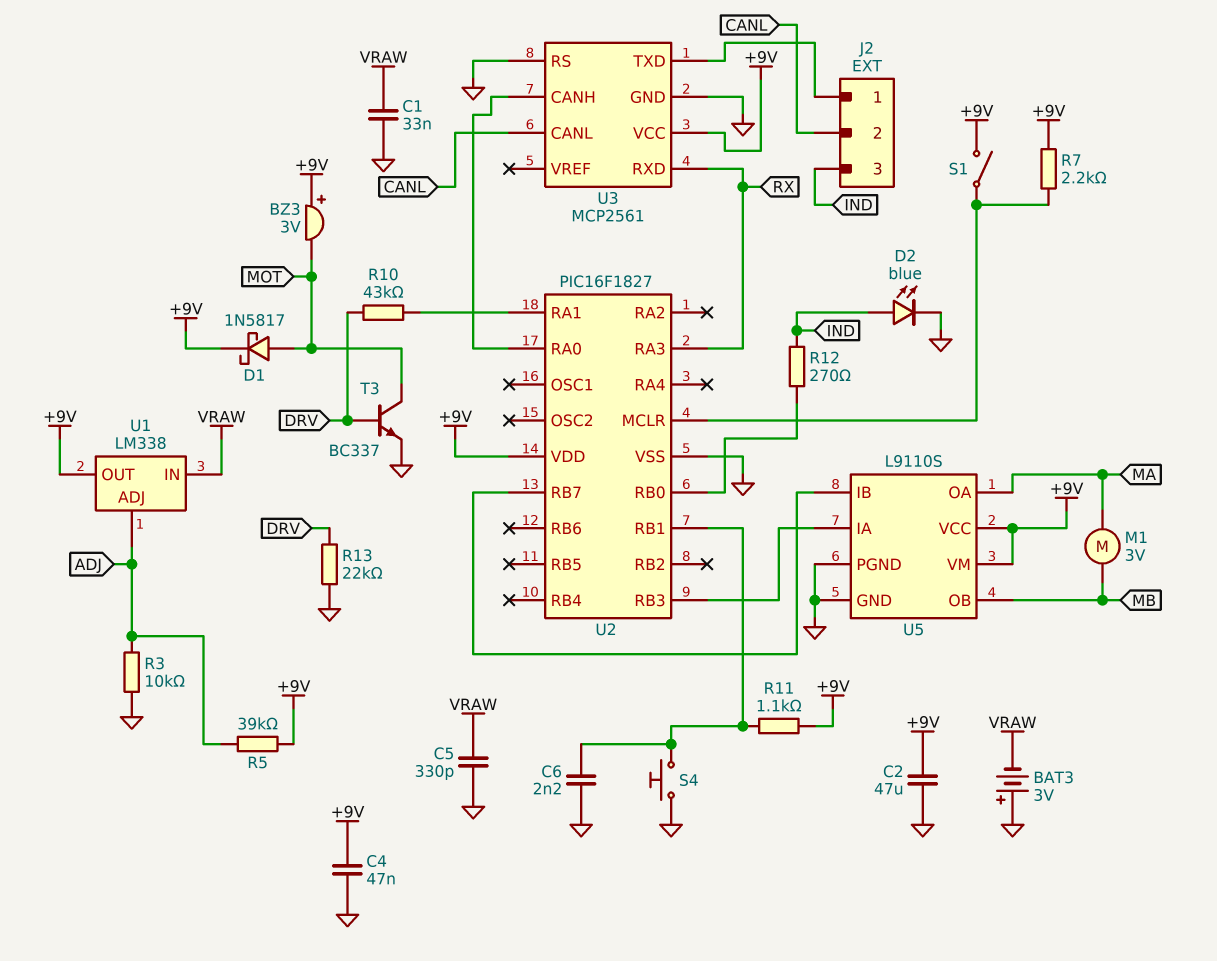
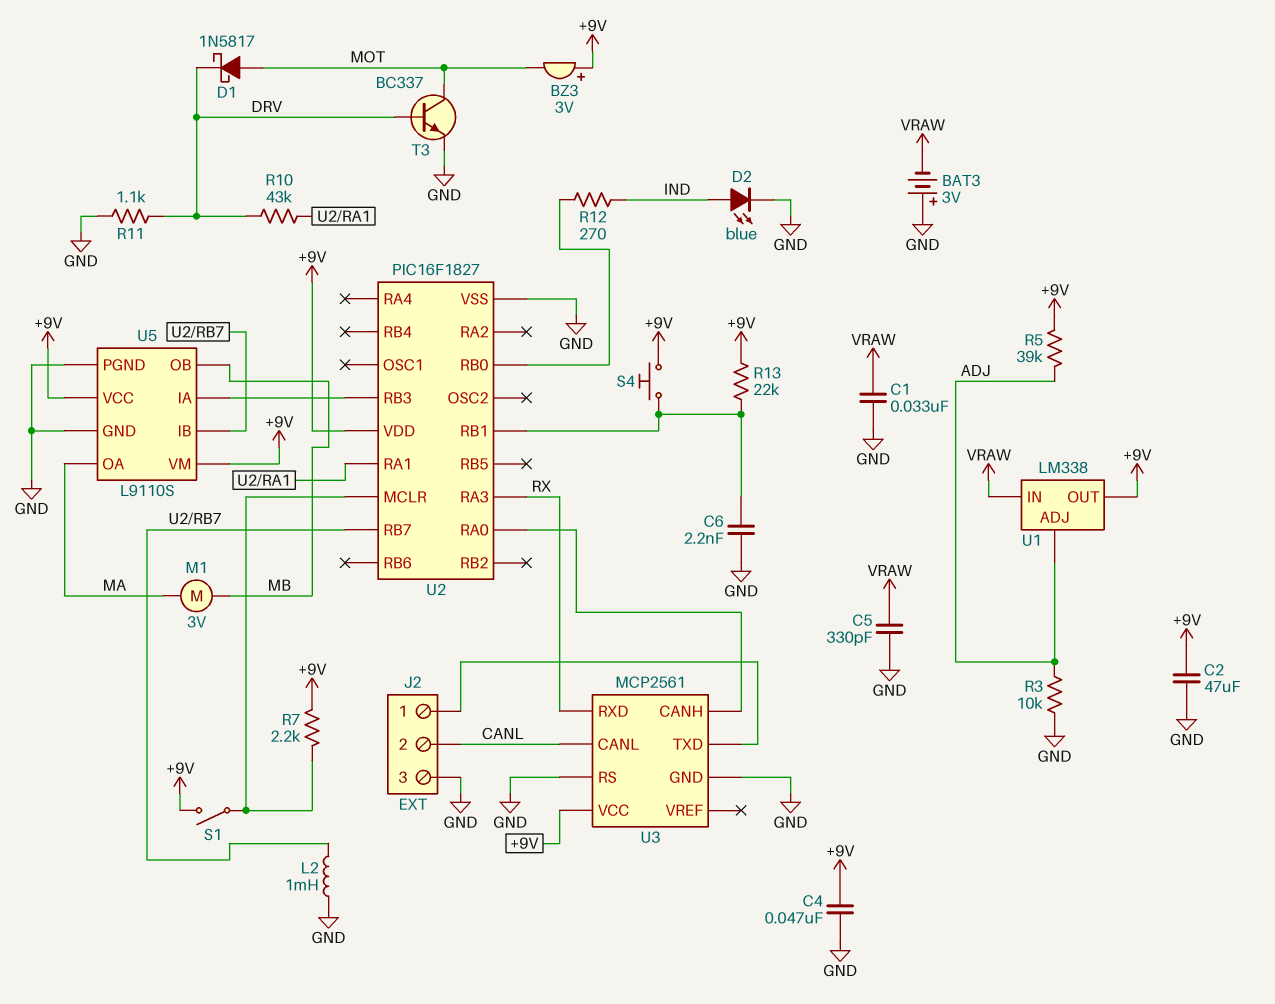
D1: schottky 1N5817 (A MOT, K +9V) -> schottky 1N5817 (A MOT, K DRV)
J2 pin 3: IND -> GND
L2: none -> 1mH (GND, U2/RB7)
R11: 1.1k (+9V, U2/RB1) -> 1.1k (DRV, GND)
R13: 22k (DRV, GND) -> 22k (+9V, U2/RB1)
S4: button (GND, U2/RB1) -> button (+9V, U2/RB1)

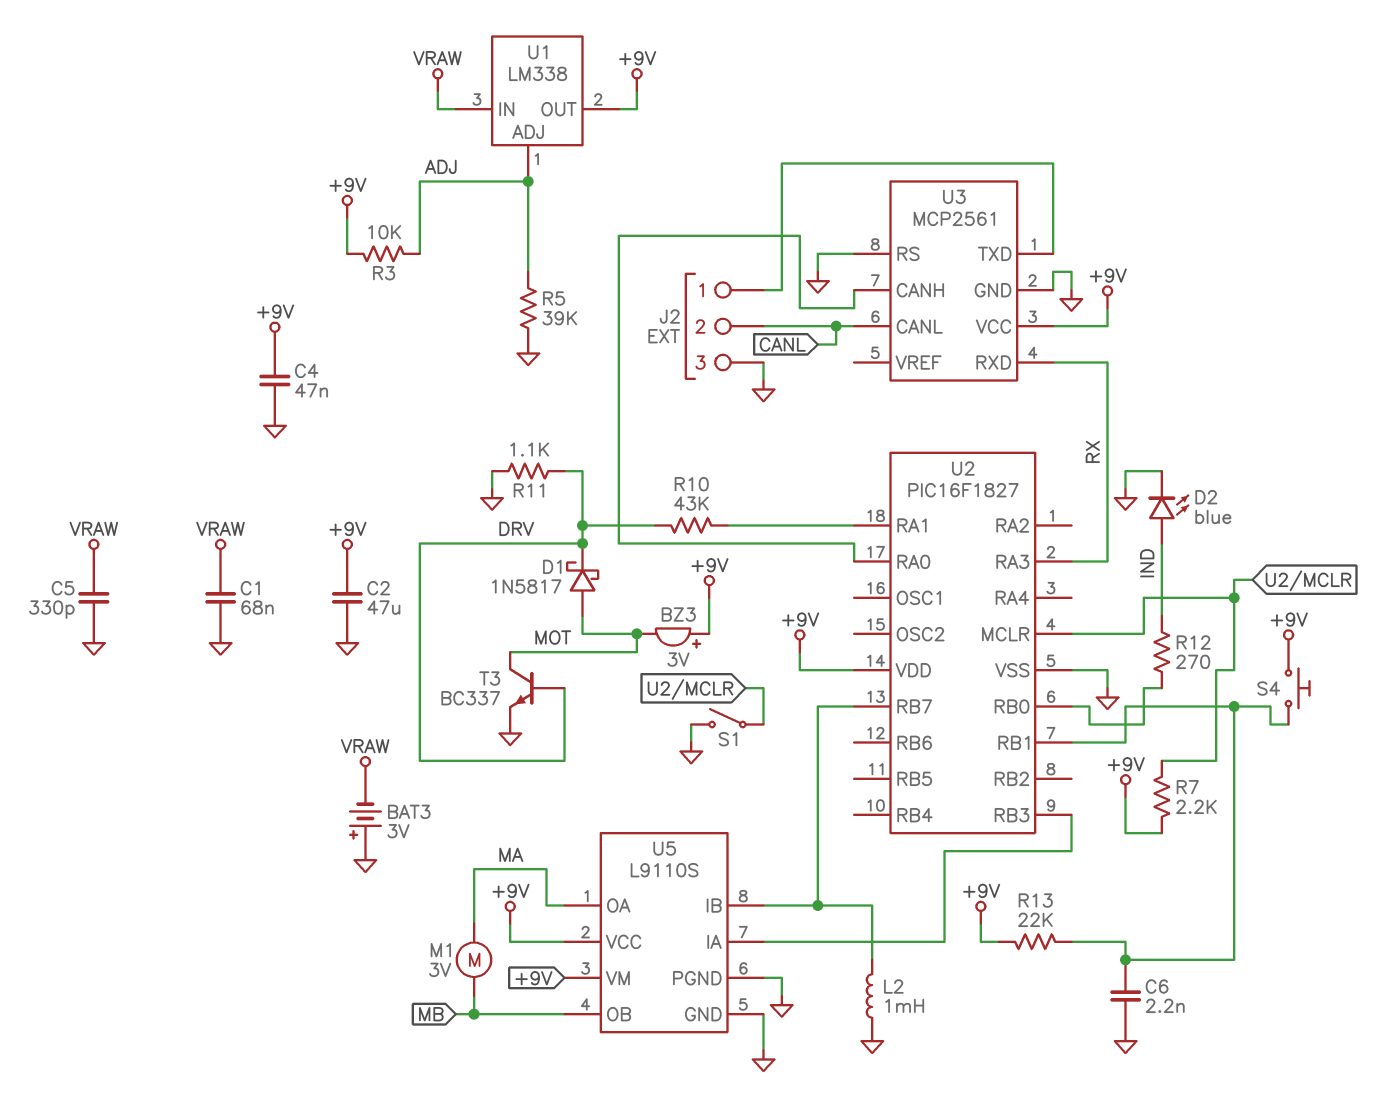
C1: 33nF (GND, VRAW) -> 68nF (GND, VRAW)
R3: 10k (ADJ, GND) -> 10k (+9V, ADJ)
R5: 39k (+9V, ADJ) -> 39k (ADJ, GND)
S1: switch (+9V, U2/MCLR) -> switch (GND, U2/MCLR)

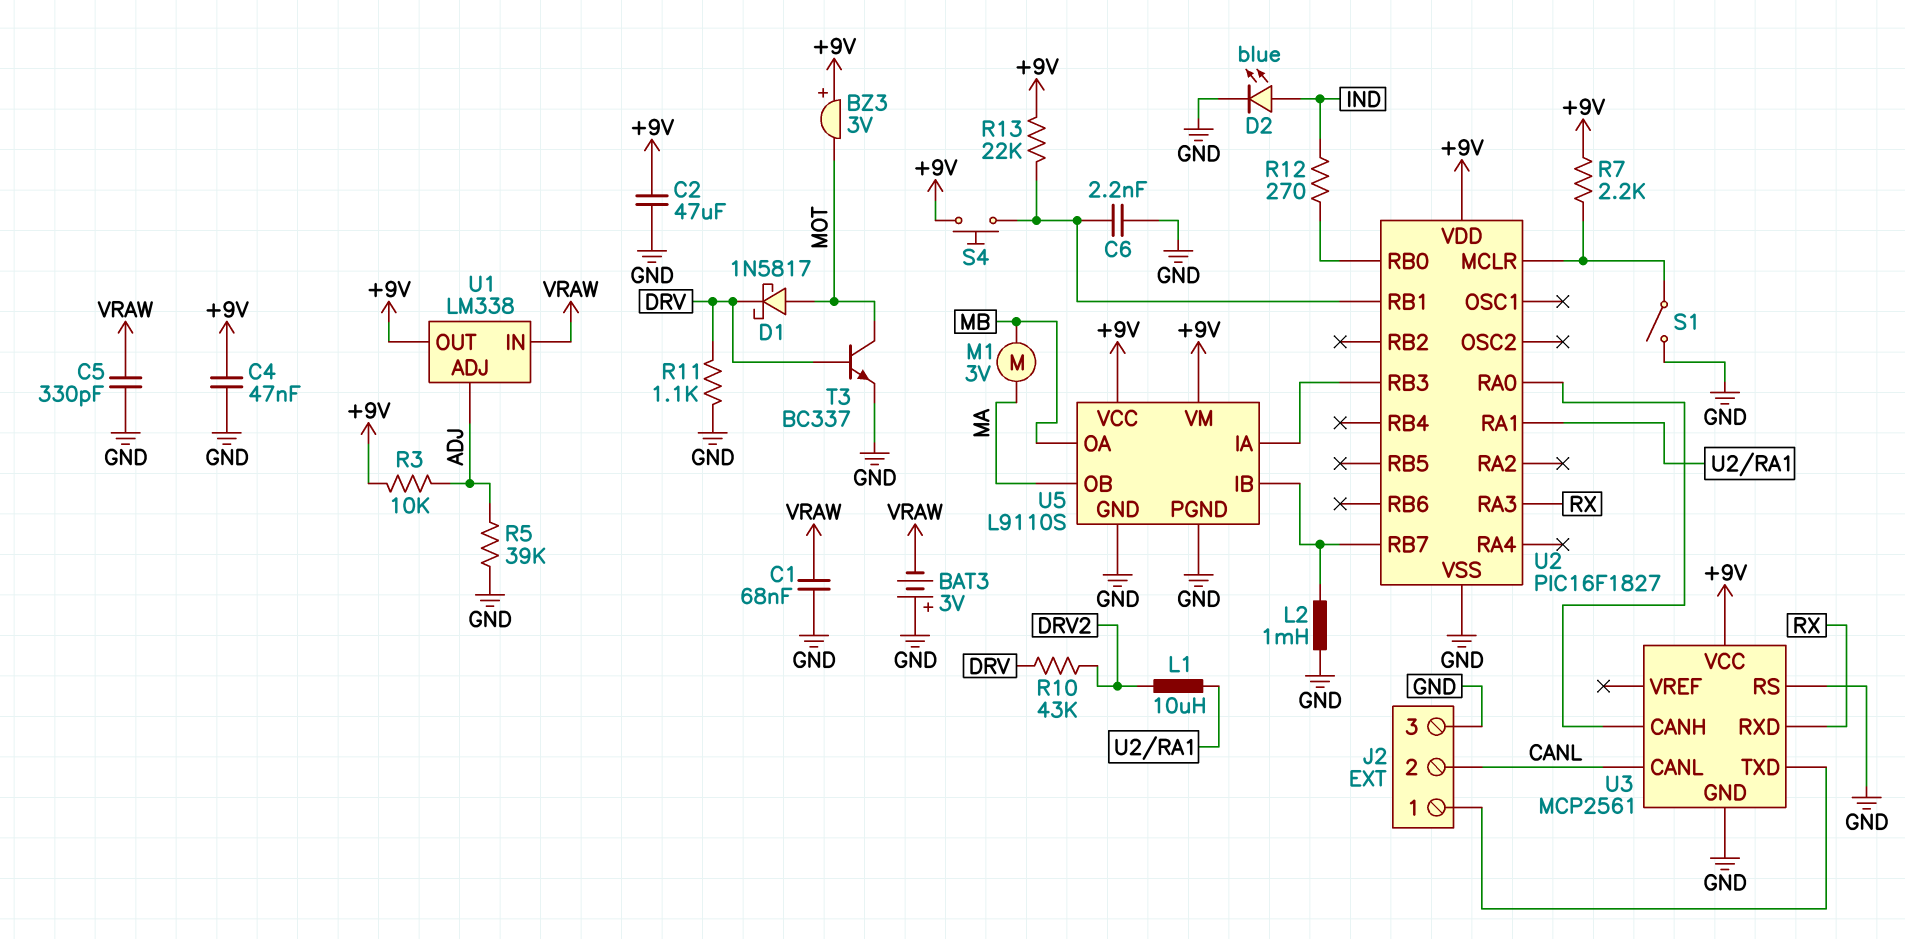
L1: none -> 10uH (DRV2, U2/RA1)
R10: 43k (DRV, U2/RA1) -> 43k (DRV, DRV2)
U5 pin OA: MA -> MB
U5 pin OB: MB -> MA

